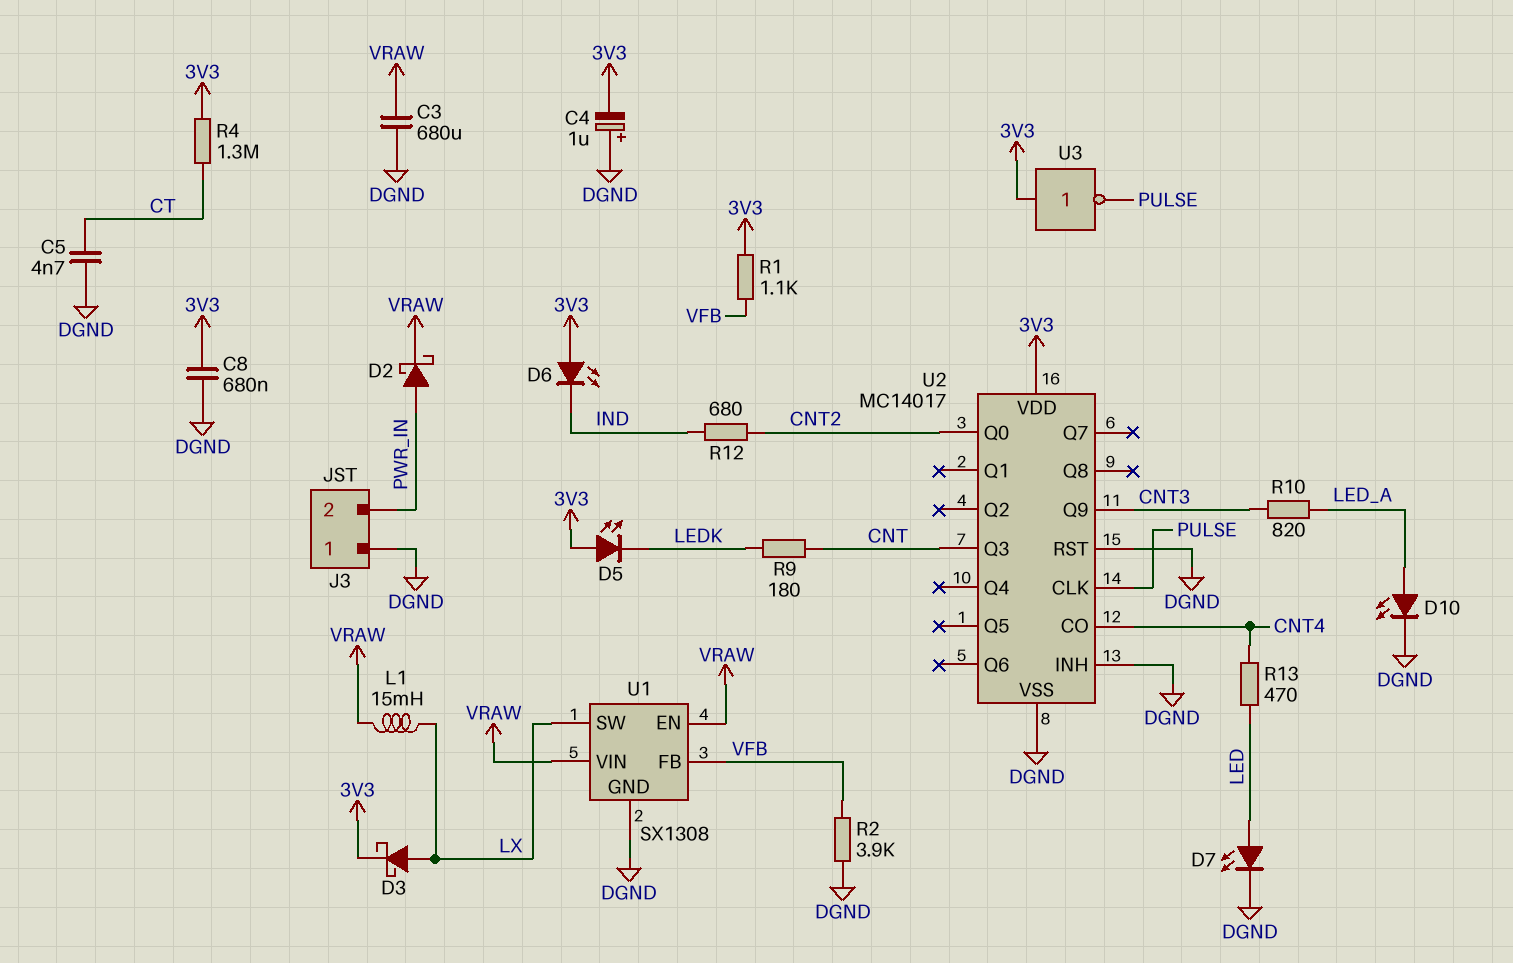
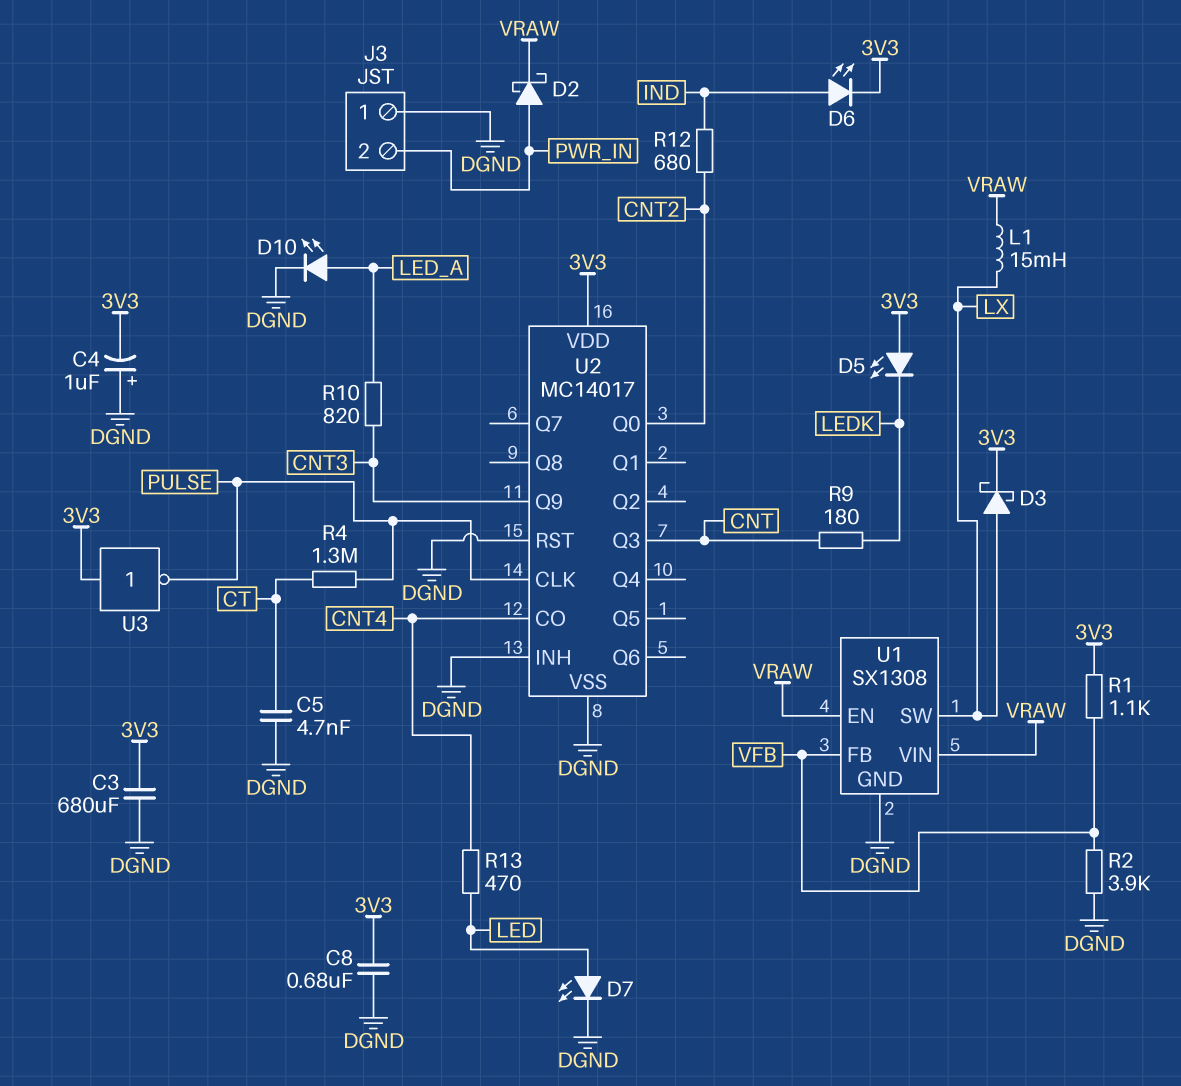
C3: 680uF (DGND, VRAW) -> 680uF (3V3, DGND)
D6: LED (A 3V3, K IND) -> LED (A IND, K 3V3)
R4: 1.3M (3V3, CT) -> 1.3M (CT, PULSE)

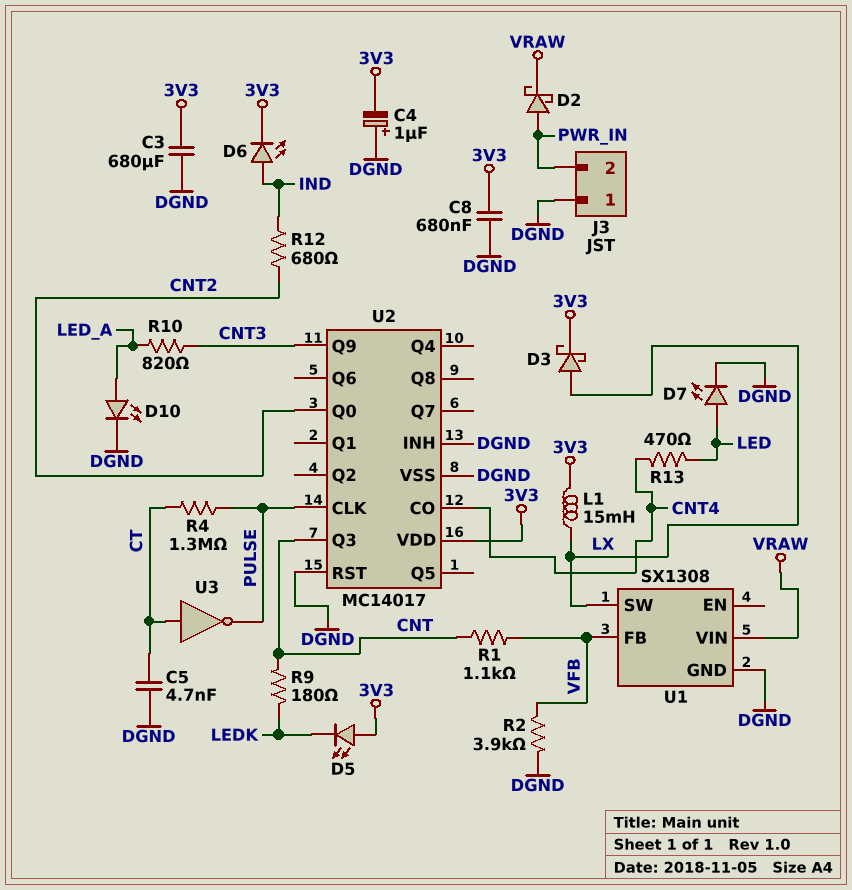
L1: 15mH (LX, VRAW) -> 15mH (3V3, LX)
R1: 1.1k (3V3, VFB) -> 1.1k (CNT, VFB)
U1 pin EN: VRAW -> none
U3: NOT (in 3V3, out PULSE) -> NOT (in CT, out PULSE)

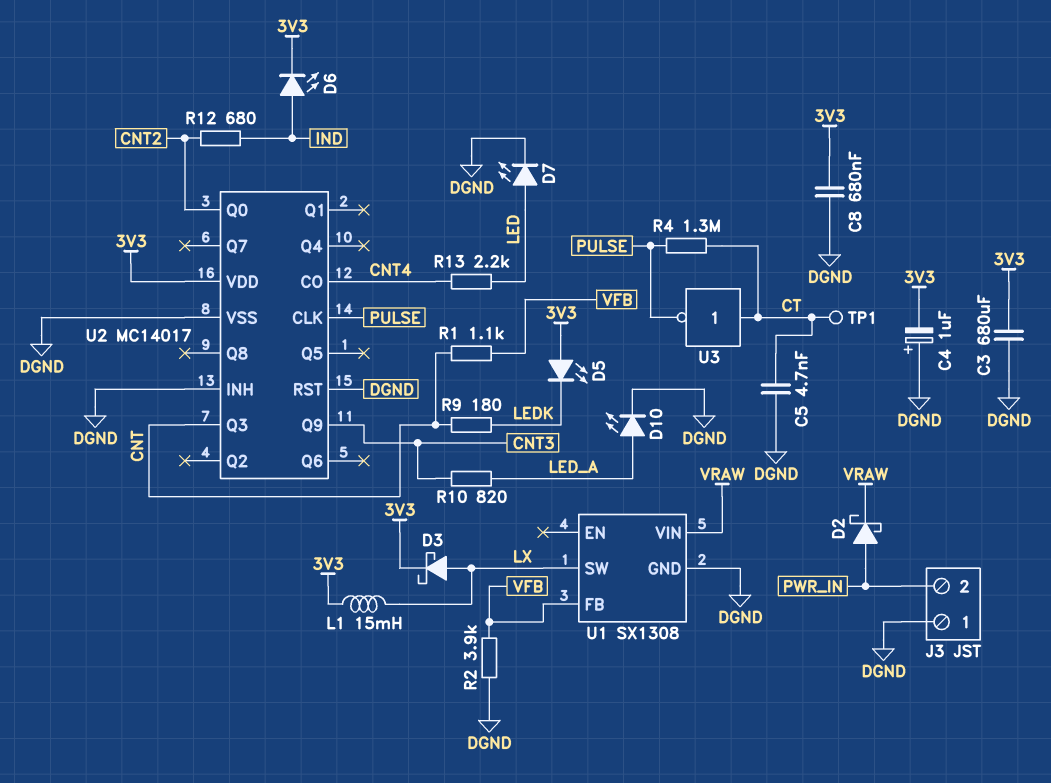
R13: 470 (CNT4, LED) -> 2.2k (CNT4, LED)
TP1: none -> test point (CT)

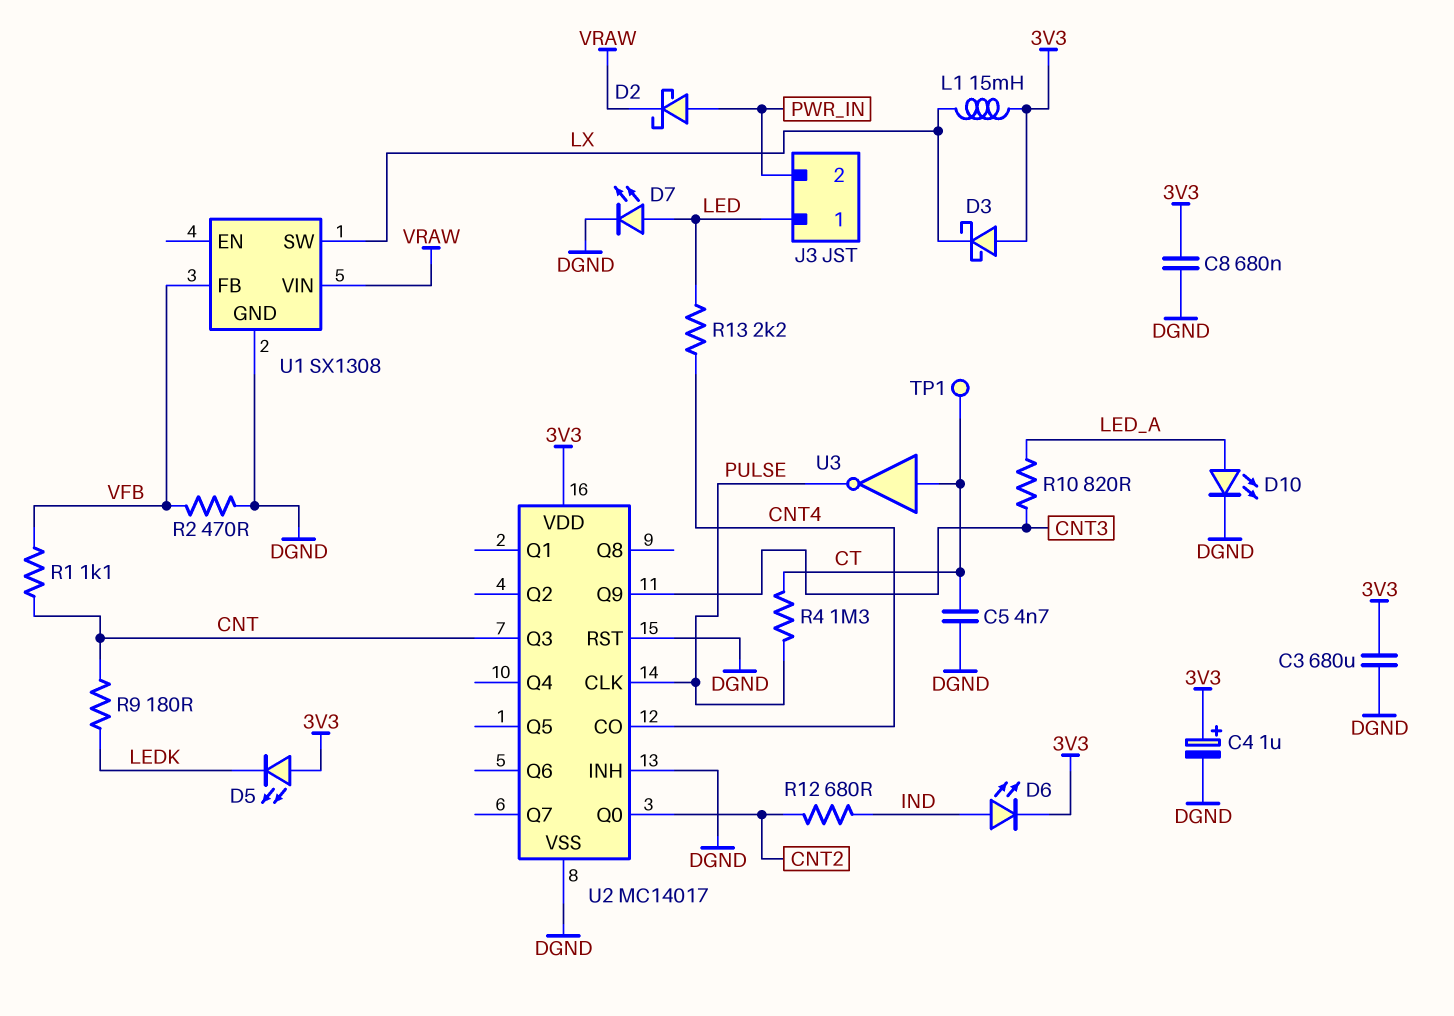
C4: 1uF (plus DGND, minus 3V3) -> 1uF (plus 3V3, minus DGND)
D3: schottky (A LX, K 3V3) -> schottky (A 3V3, K LX)
J3 pin 1: DGND -> LED
R2: 3.9k (DGND, VFB) -> 470 (DGND, VFB)

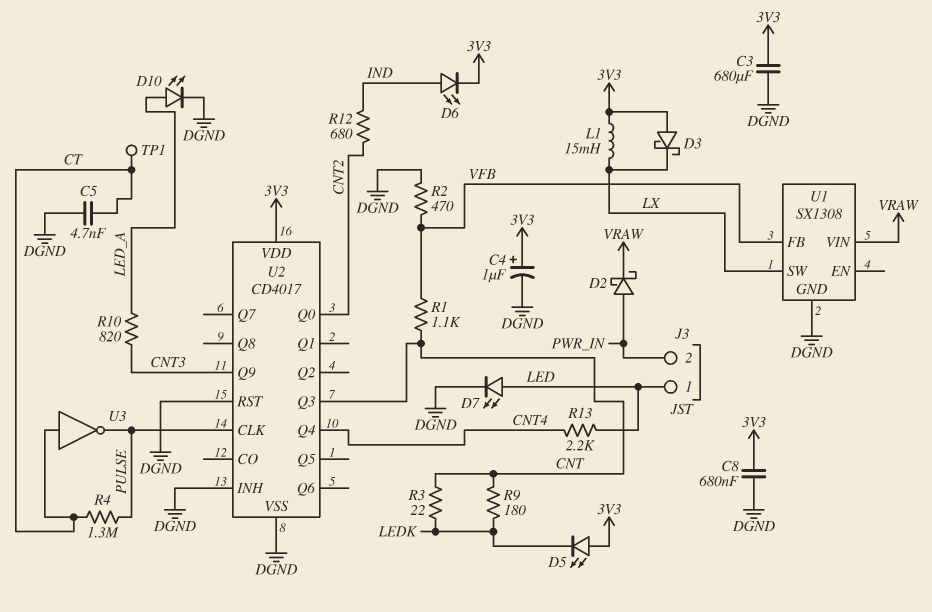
R3: none -> 22 (CNT, LEDK)
U2: MC14017 -> CD4017
U2 pin CO: CNT4 -> none
U2 pin Q4: none -> CNT4

